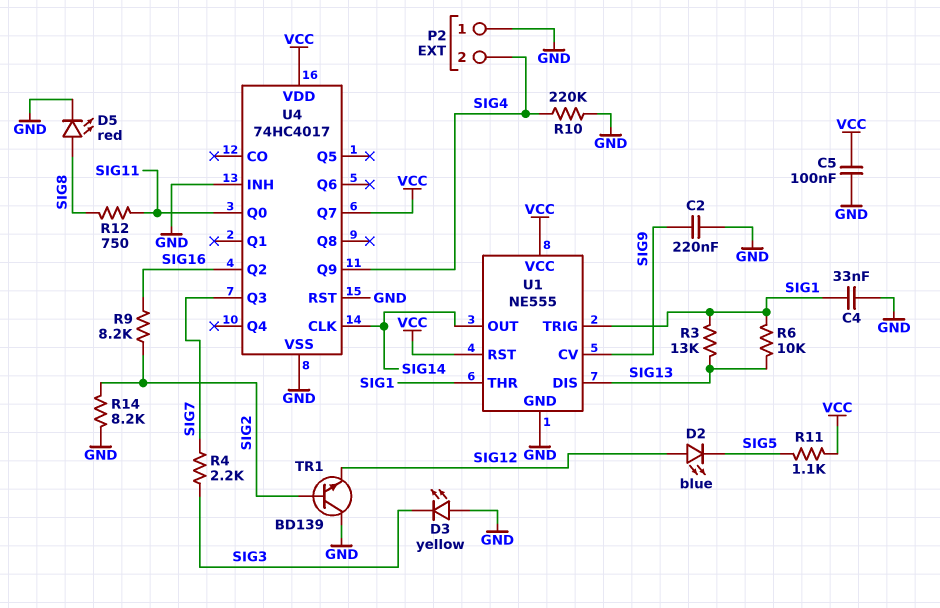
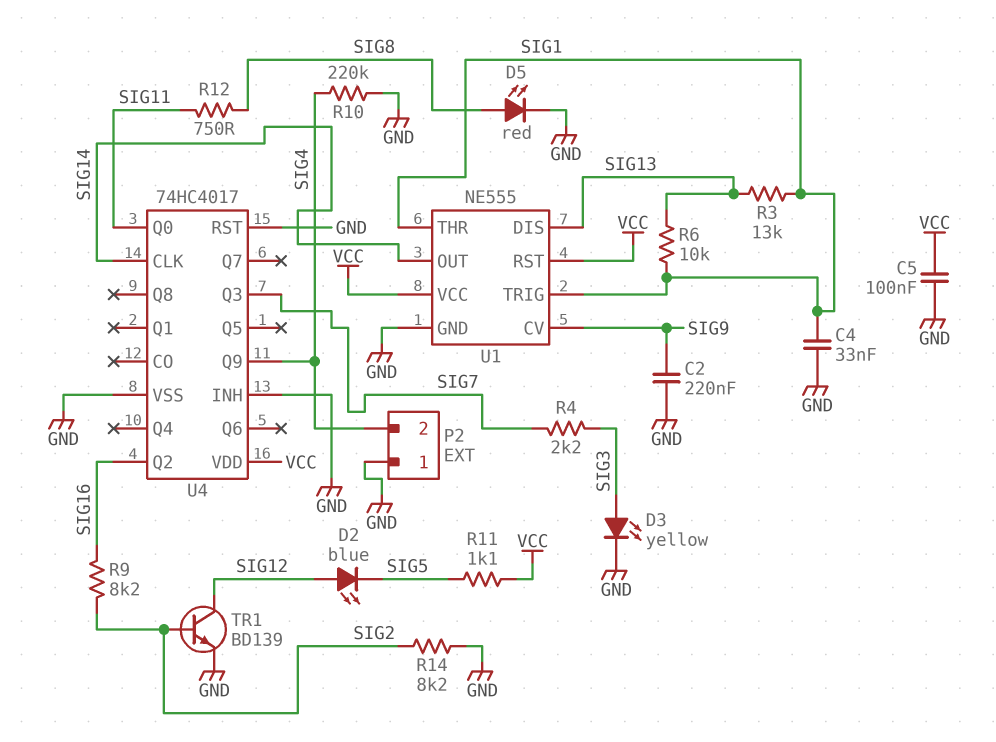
D3: LED yellow (A GND, K SIG3) -> LED yellow (A SIG3, K GND)
TR1: NPN BD139 (B SIG2, C GND, E SIG12) -> NPN BD139 (B SIG2, C SIG12, E GND)
U4 pin Q7: VCC -> none

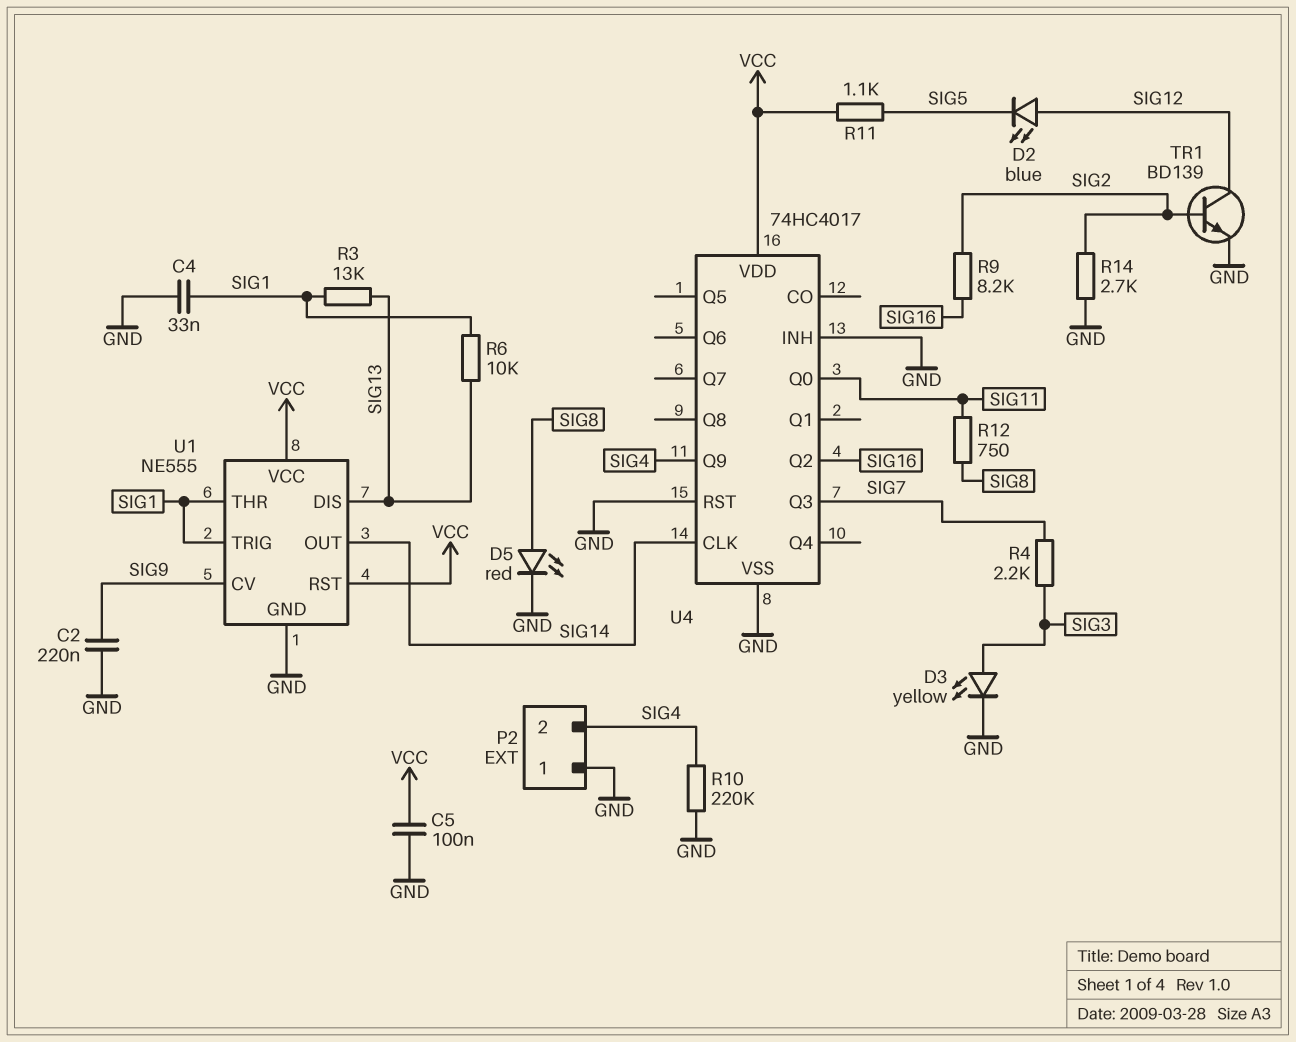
R14: 8.2k (GND, SIG2) -> 2.7k (GND, SIG2)

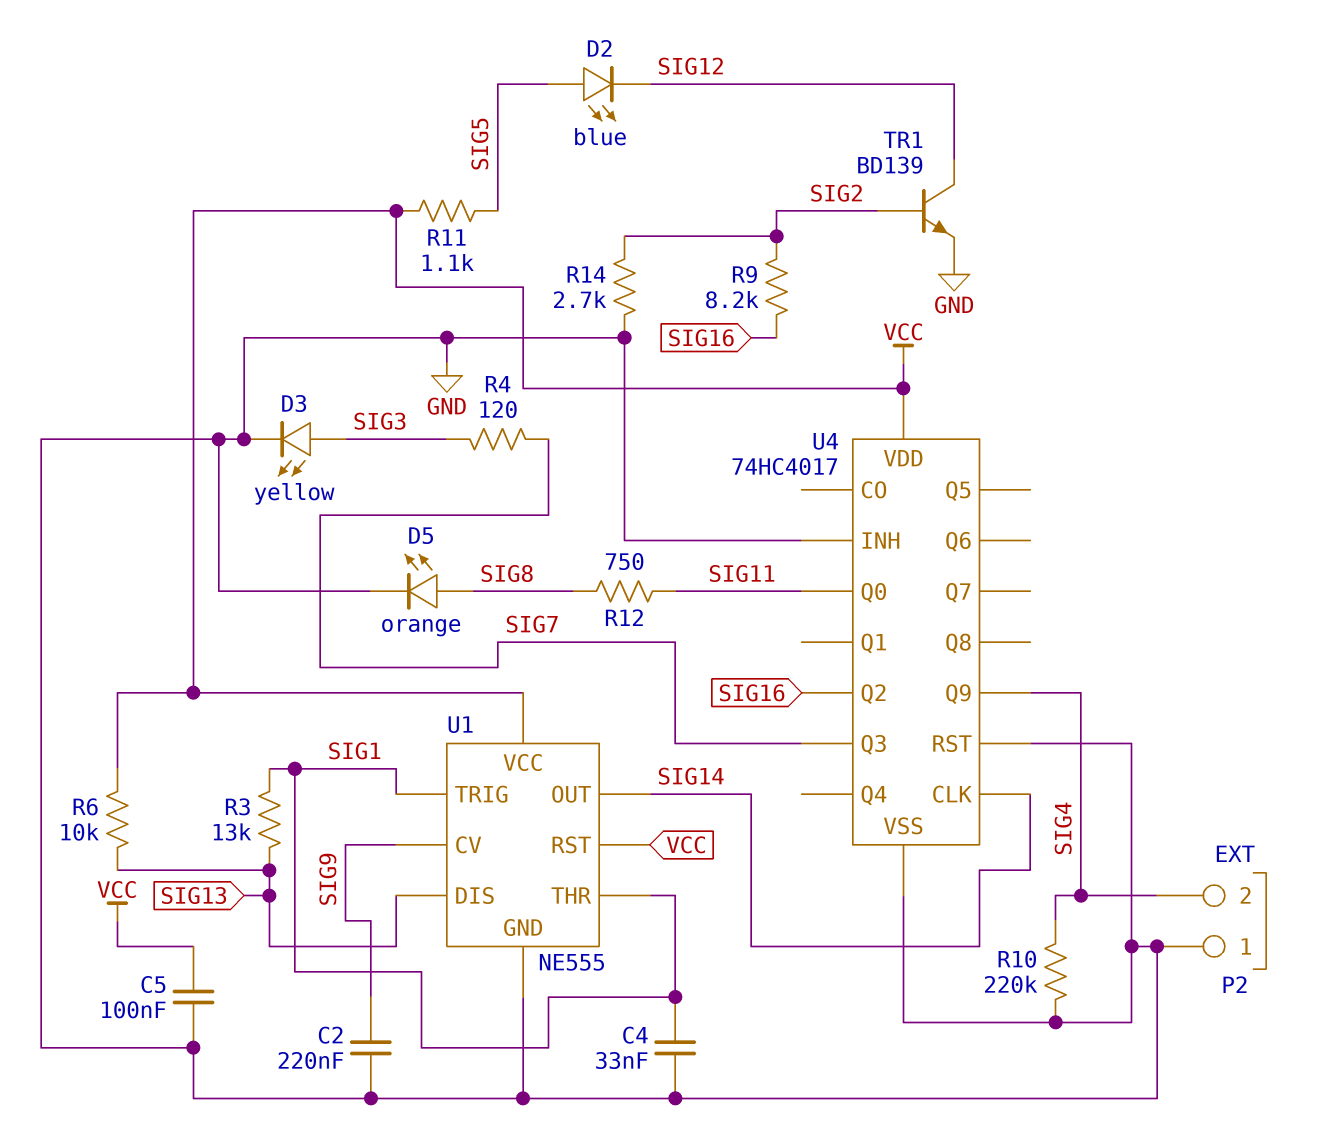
D2: LED blue (A SIG12, K SIG5) -> LED blue (A SIG5, K SIG12)
D5: LED red (A SIG8, K GND) -> LED orange (A SIG8, K GND)
R4: 2.2k (SIG3, SIG7) -> 120 (SIG3, SIG7)
R6: 10k (SIG1, SIG13) -> 10k (SIG13, VCC)

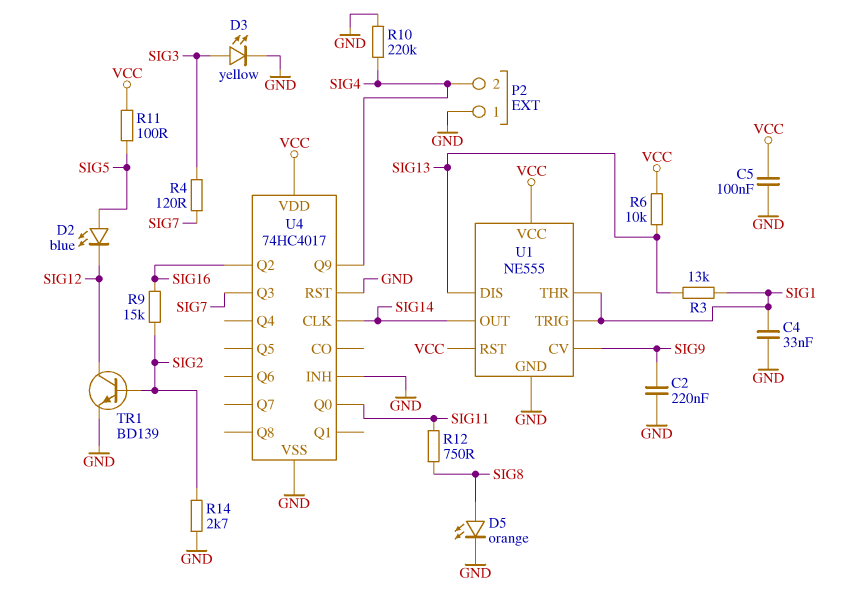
R9: 8.2k (SIG2, SIG16) -> 15k (SIG2, SIG16)
R11: 1.1k (SIG5, VCC) -> 100 (SIG5, VCC)

